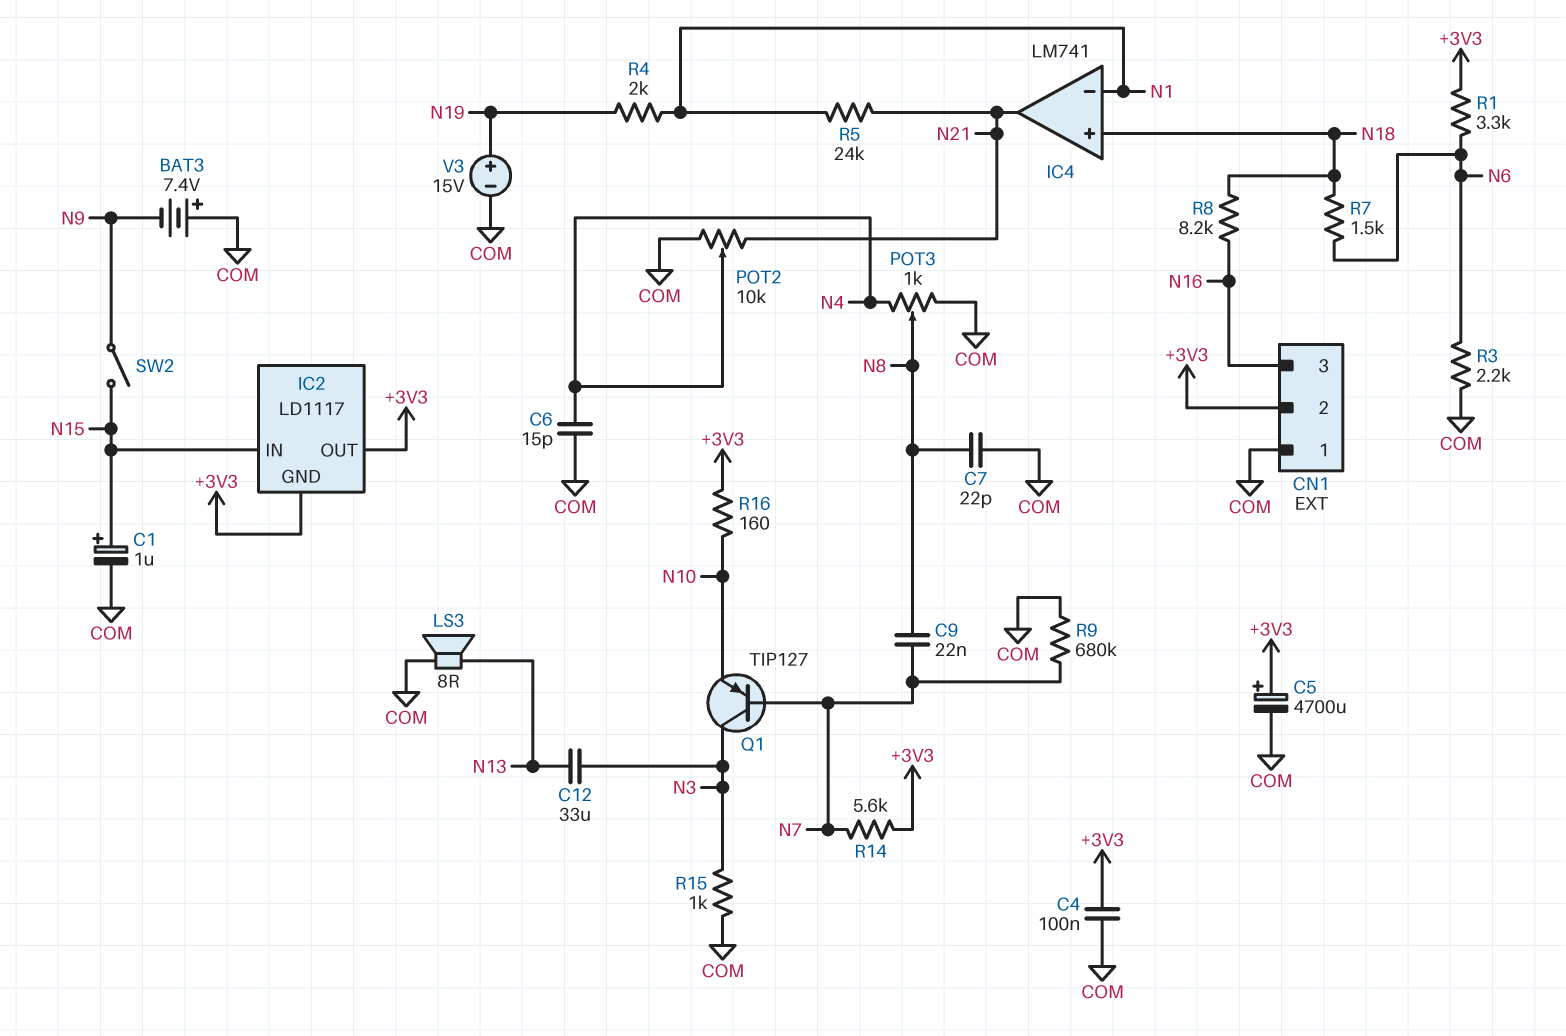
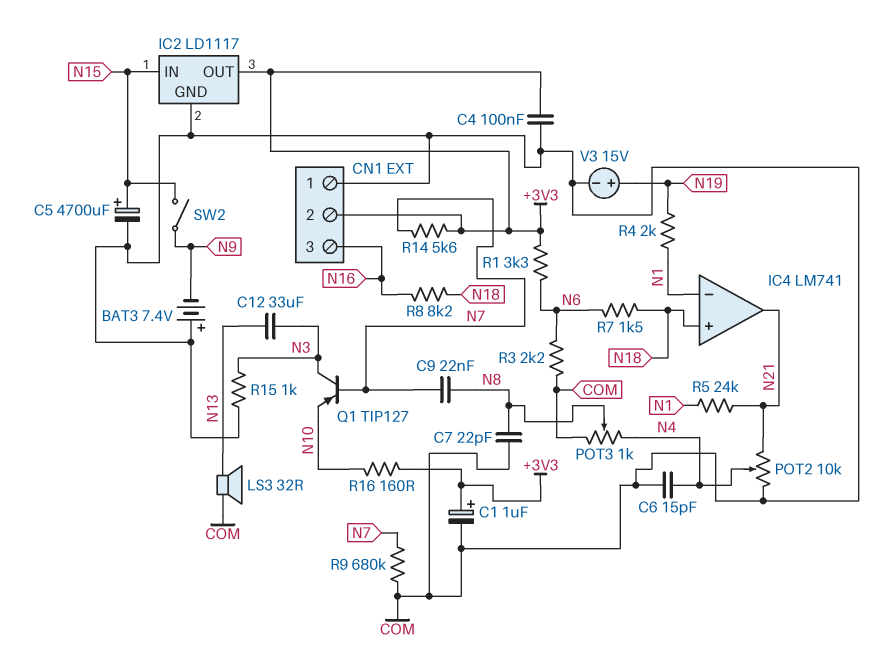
C1: 1uF (plus N15, minus COM) -> 1uF (plus +3V3, minus COM)
C5: 4700uF (plus +3V3, minus COM) -> 4700uF (plus N15, minus COM)
IC2 pin GND: +3V3 -> COM
LS3: speaker 8R (COM, N13) -> speaker 32R (COM, N13)

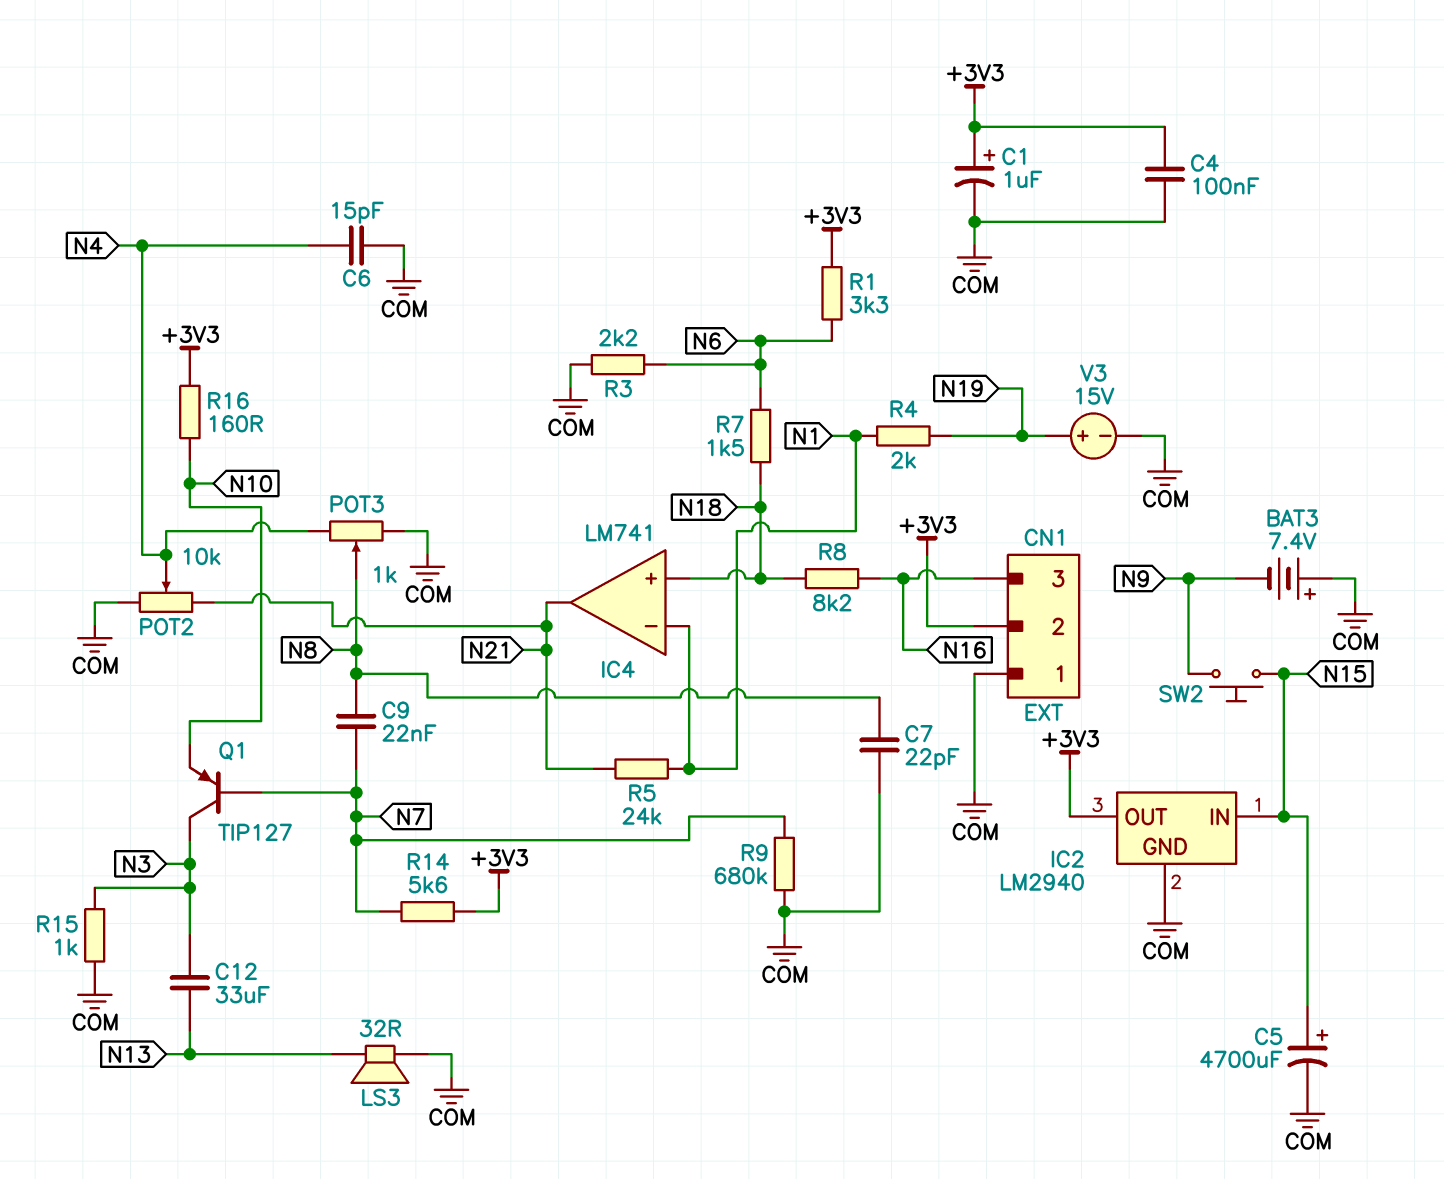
IC2: LD1117 -> LM2940
SW2: switch (N9, N15) -> button (N9, N15)

